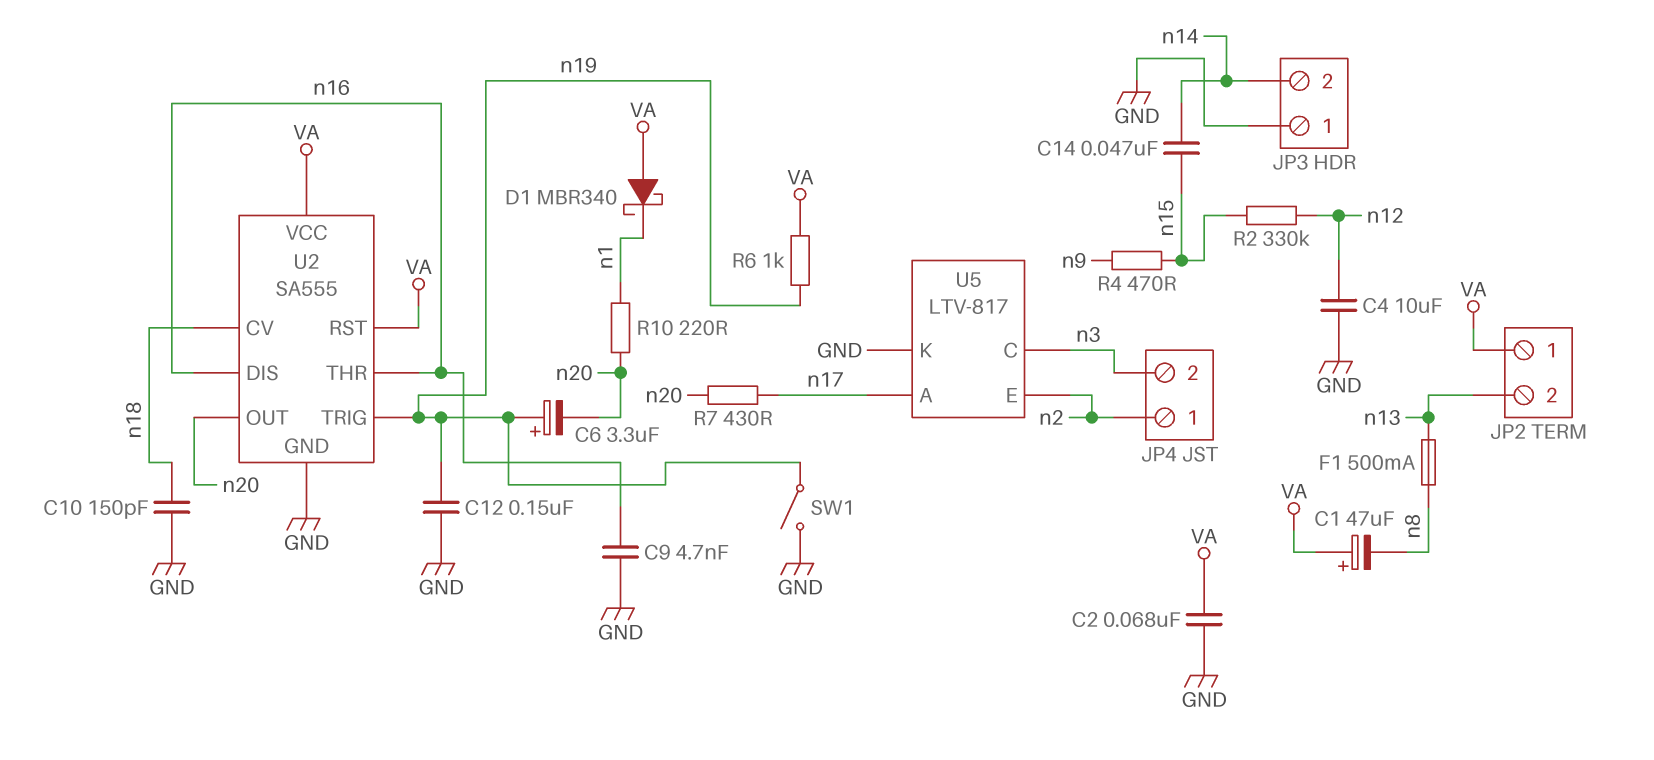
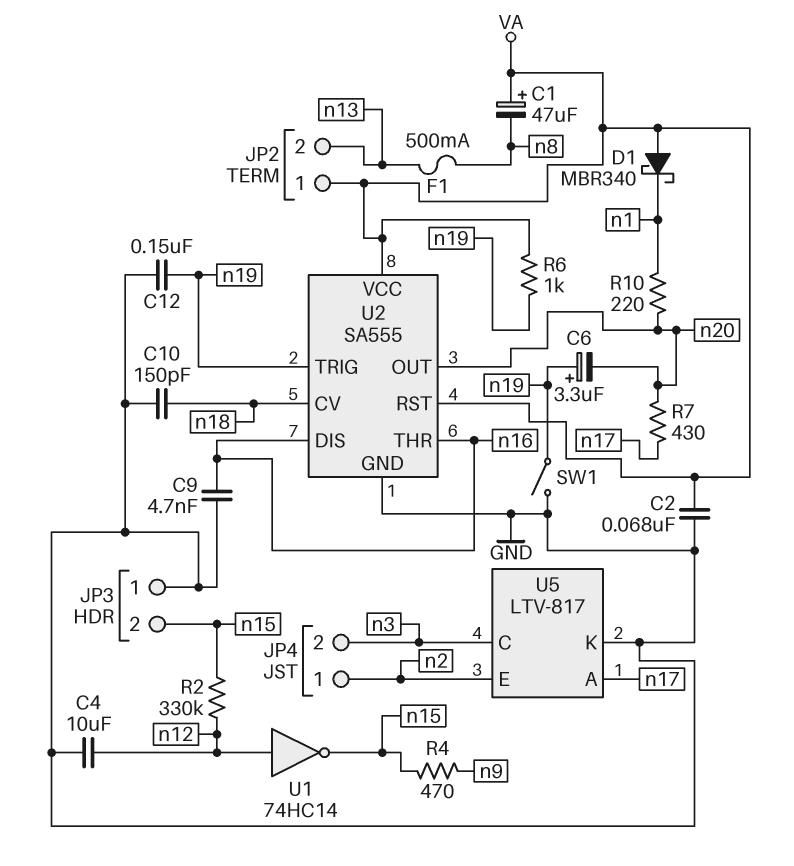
C14: 47nF (n14, n15) -> none
JP3 pin 2: n14 -> n15
U1: none -> NOT 74HC14 (in n12, out n15)

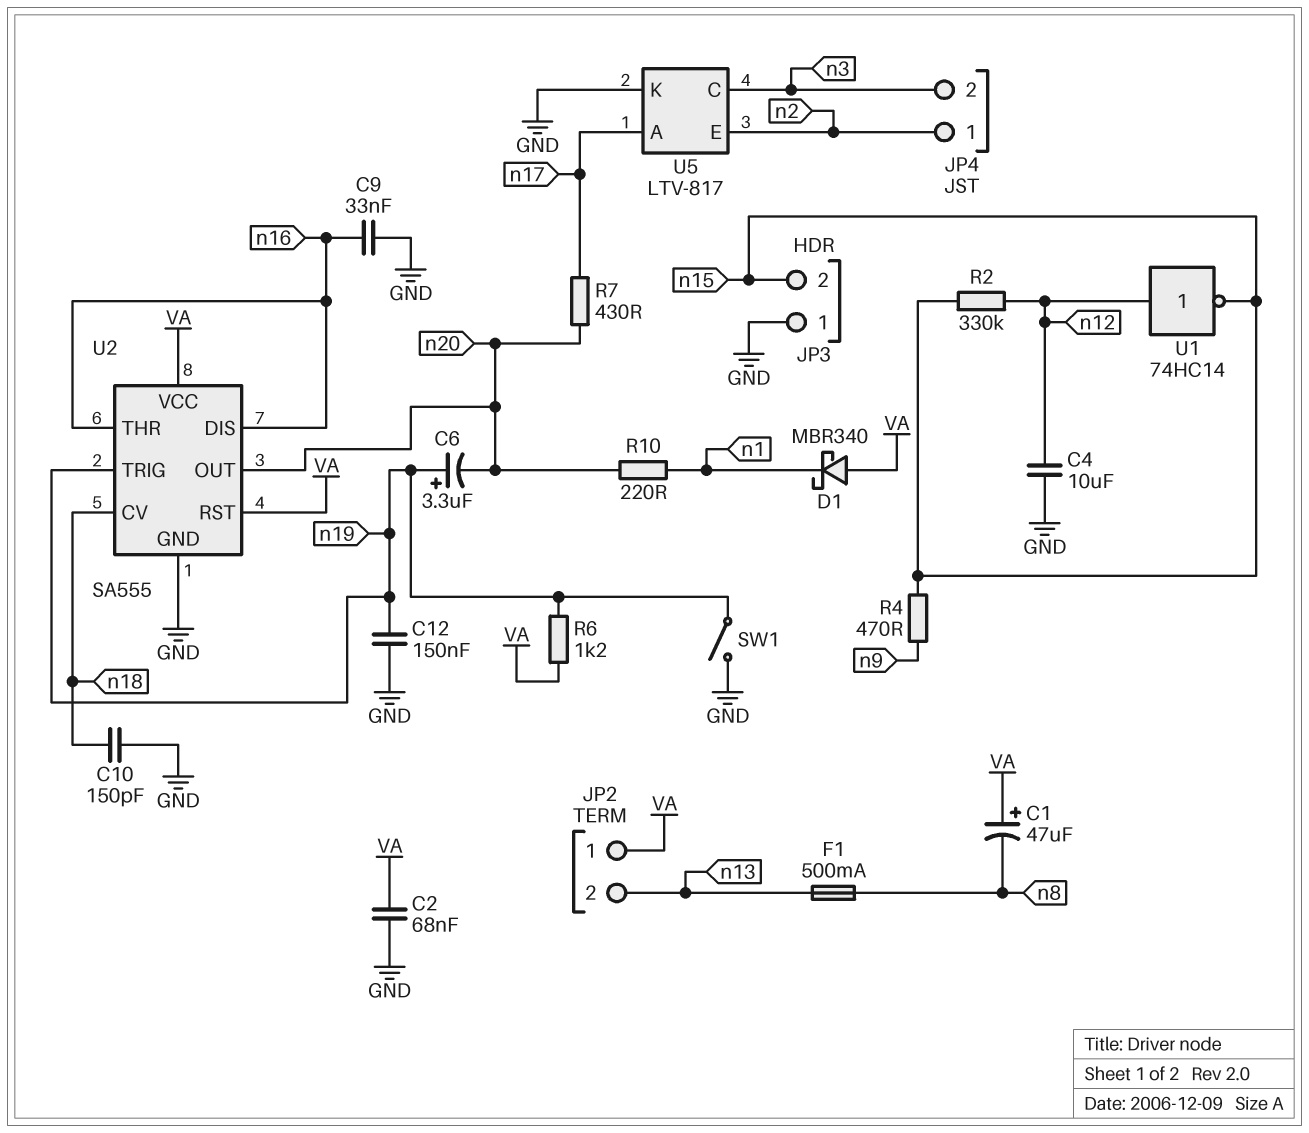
C9: 4.7nF (GND, n16) -> 33nF (GND, n16)
R6: 1k (VA, n19) -> 1.2k (VA, n19)

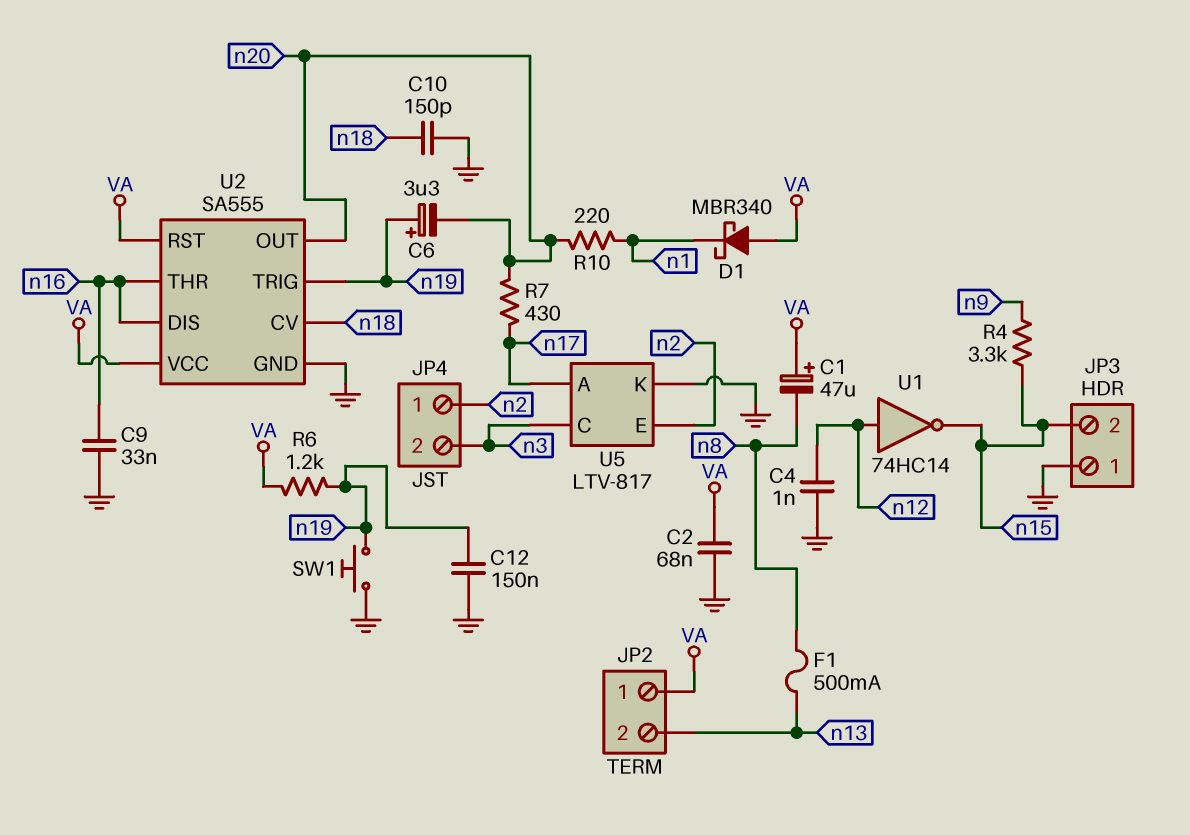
C4: 10uF (GND, n12) -> 1nF (GND, n12)
R2: 330k (n12, n15) -> none
R4: 470 (n9, n15) -> 3.3k (n9, n15)
SW1: switch (GND, n19) -> button (GND, n19)

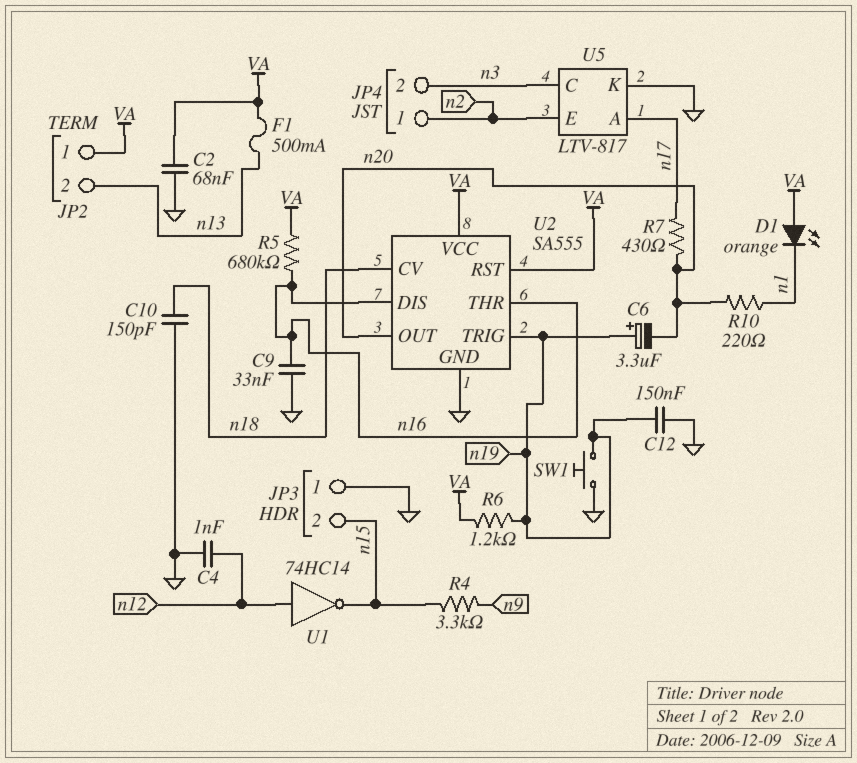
C1: 47uF (plus VA, minus n8) -> none
D1: schottky MBR340 (A VA, K n1) -> LED orange (A VA, K n1)
F1: 500mA (n8, n13) -> 500mA (VA, n13)
R5: none -> 680k (VA, n16)

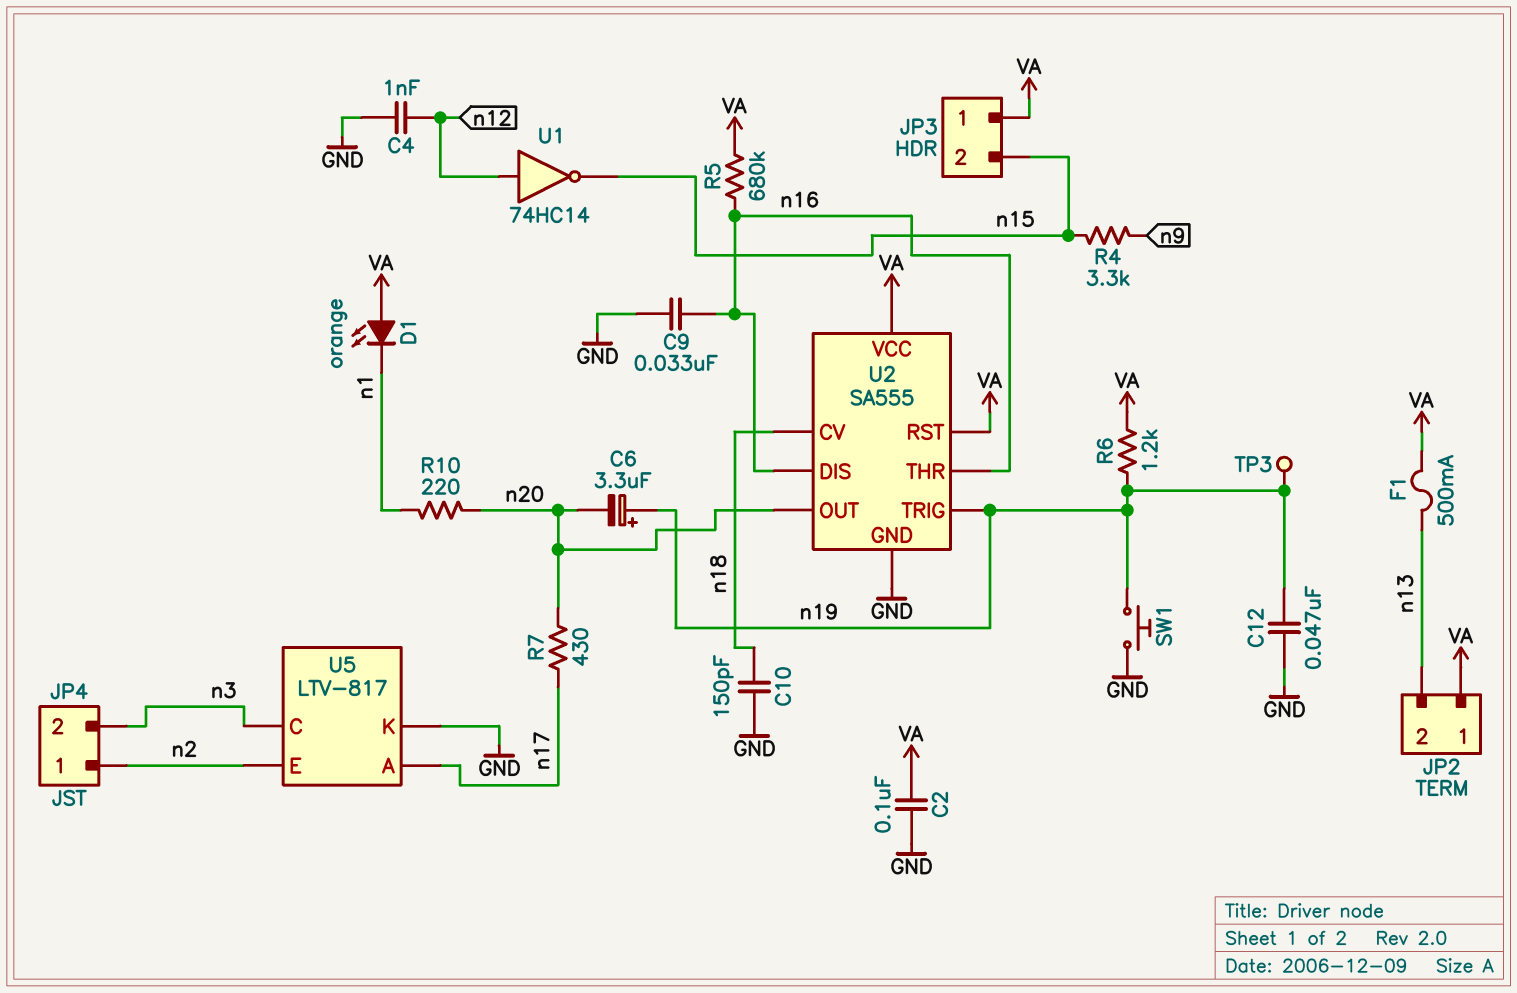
C2: 68nF (GND, VA) -> 100nF (GND, VA)
C12: 150nF (GND, n19) -> 47nF (GND, n19)
JP3 pin 1: GND -> VA
TP3: none -> test point (n19)

